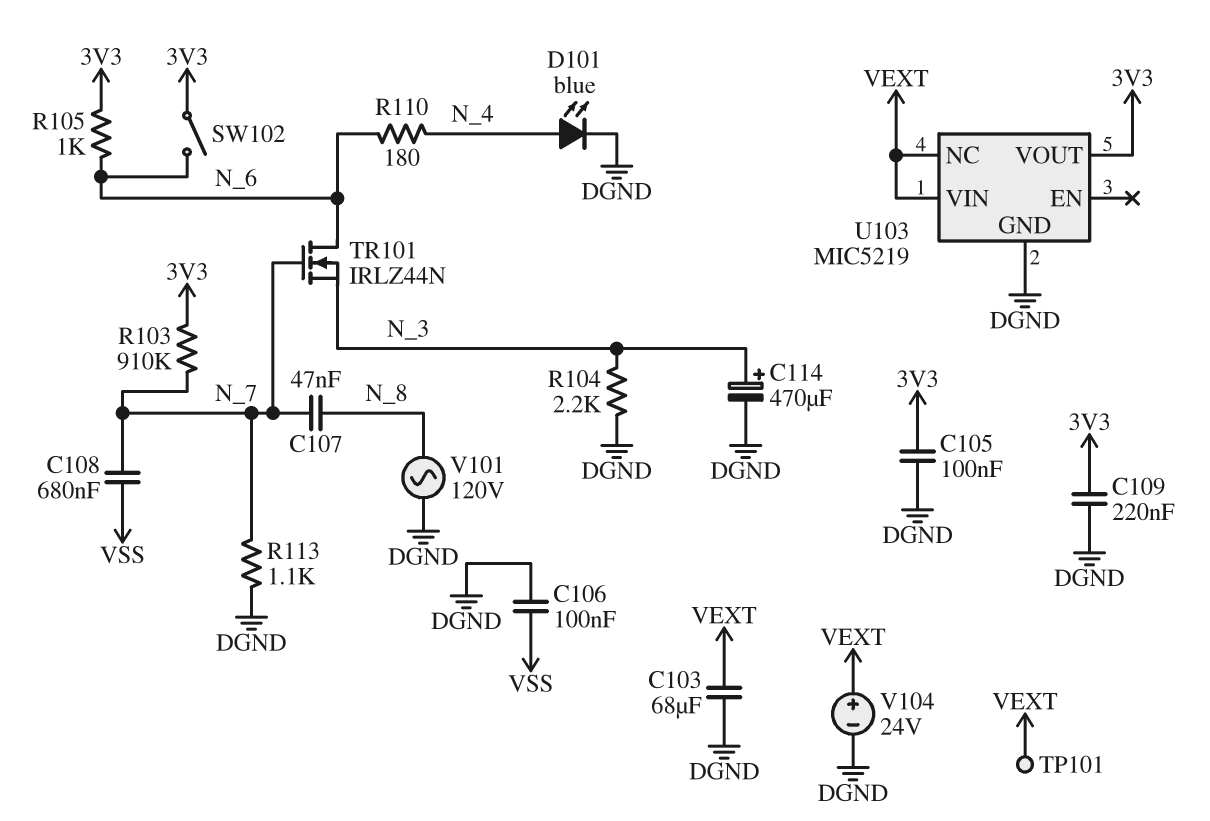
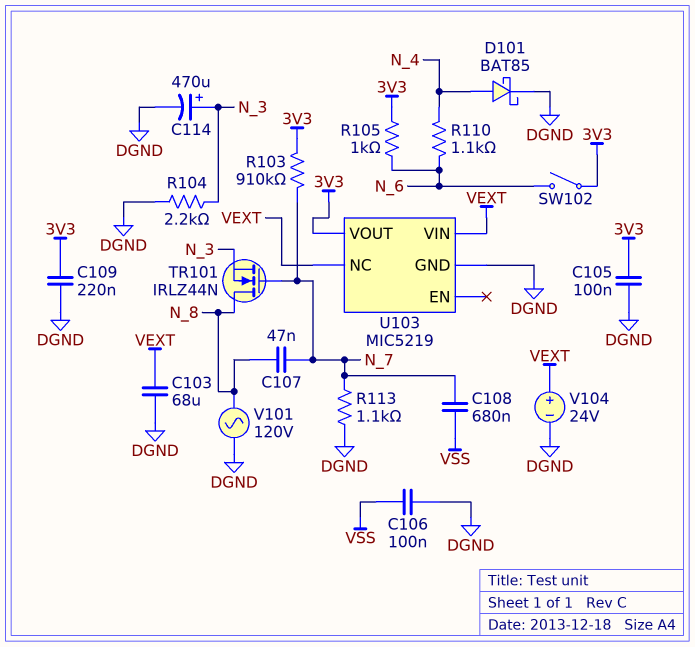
D101: LED blue (A N_4, K DGND) -> schottky BAT85 (A N_4, K DGND)
R110: 180 (N_4, N_6) -> 1.1k (N_4, N_6)
TP101: test point (VEXT) -> none
TR101: NMOS IRLZ44N (G N_7, D N_6, S N_3) -> NMOS IRLZ44N (G N_7, D N_8, S N_3)

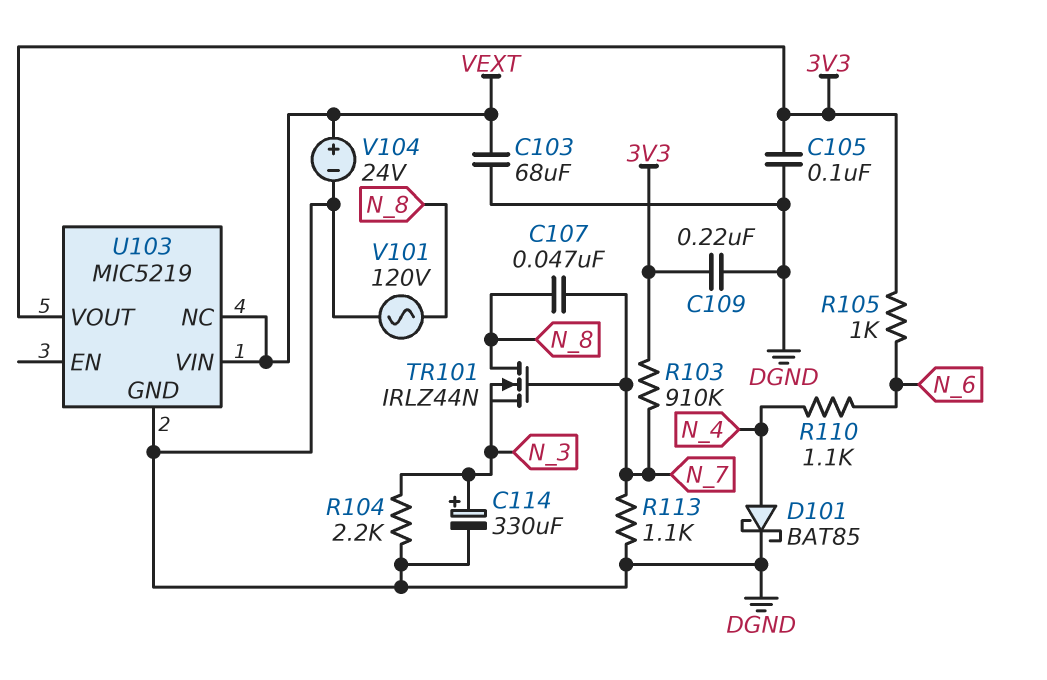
C106: 100nF (DGND, VSS) -> none
C108: 680nF (N_7, VSS) -> none
C114: 470uF (plus N_3, minus DGND) -> 330uF (plus N_3, minus DGND)
SW102: switch (3V3, N_6) -> none

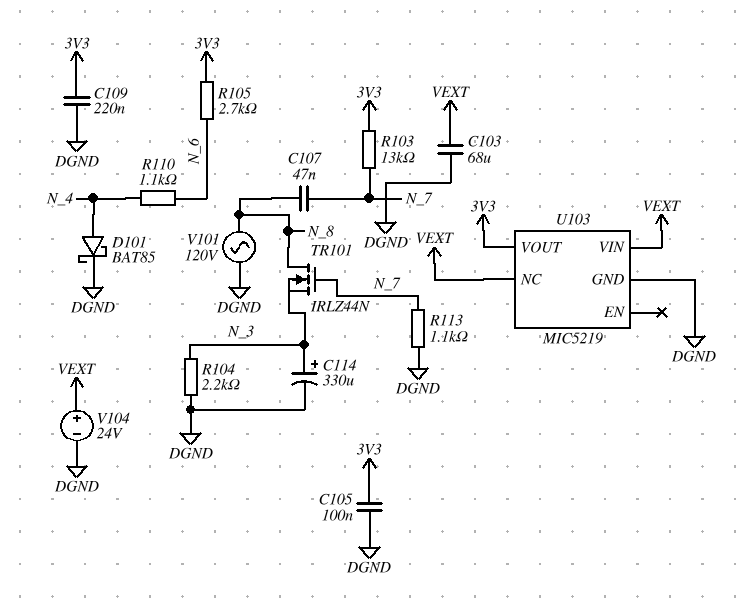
R103: 910k (3V3, N_7) -> 13k (3V3, N_7)
R105: 1k (3V3, N_6) -> 2.7k (3V3, N_6)

